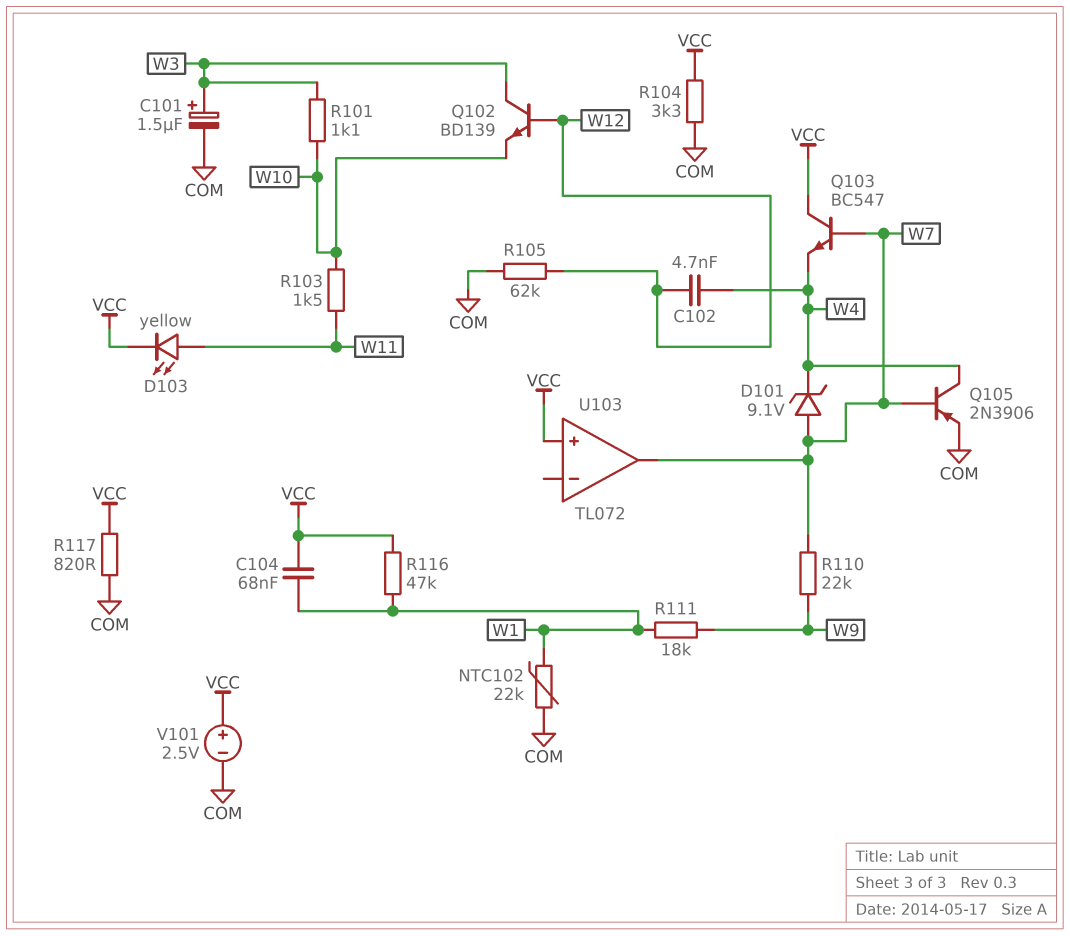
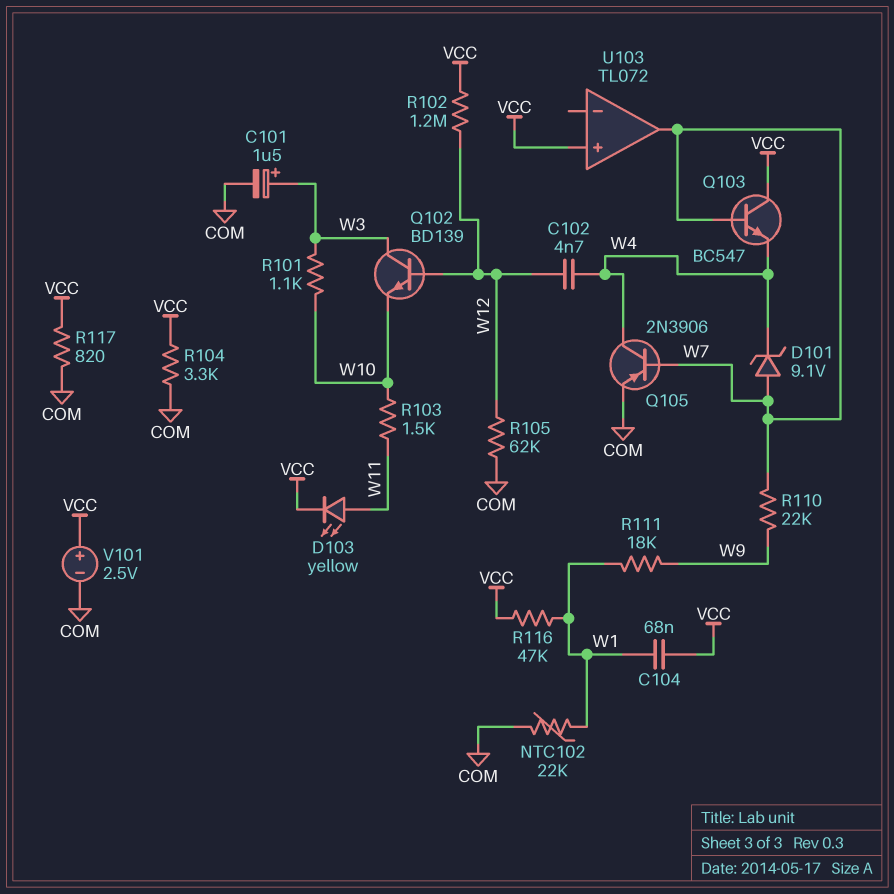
R102: none -> 1.2M (VCC, W12)

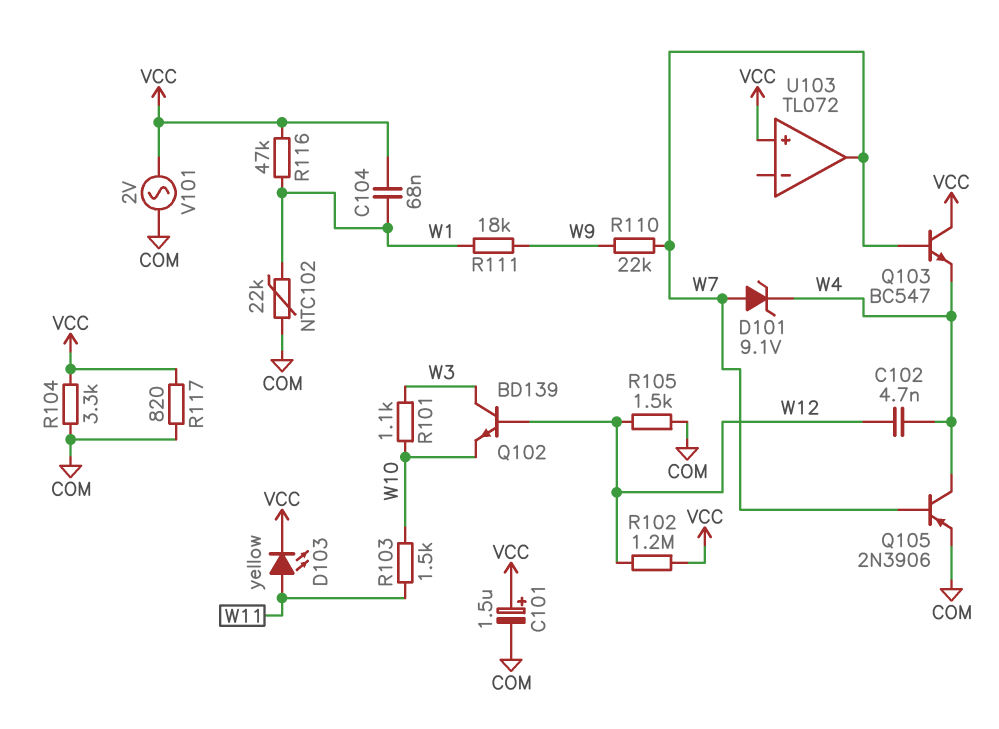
C101: 1.5uF (plus W3, minus COM) -> 1.5uF (plus VCC, minus COM)
R105: 62k (COM, W12) -> 1.5k (COM, W12)
V101: 2.5V (plus VCC, minus COM) -> AC 2V (COM, VCC)

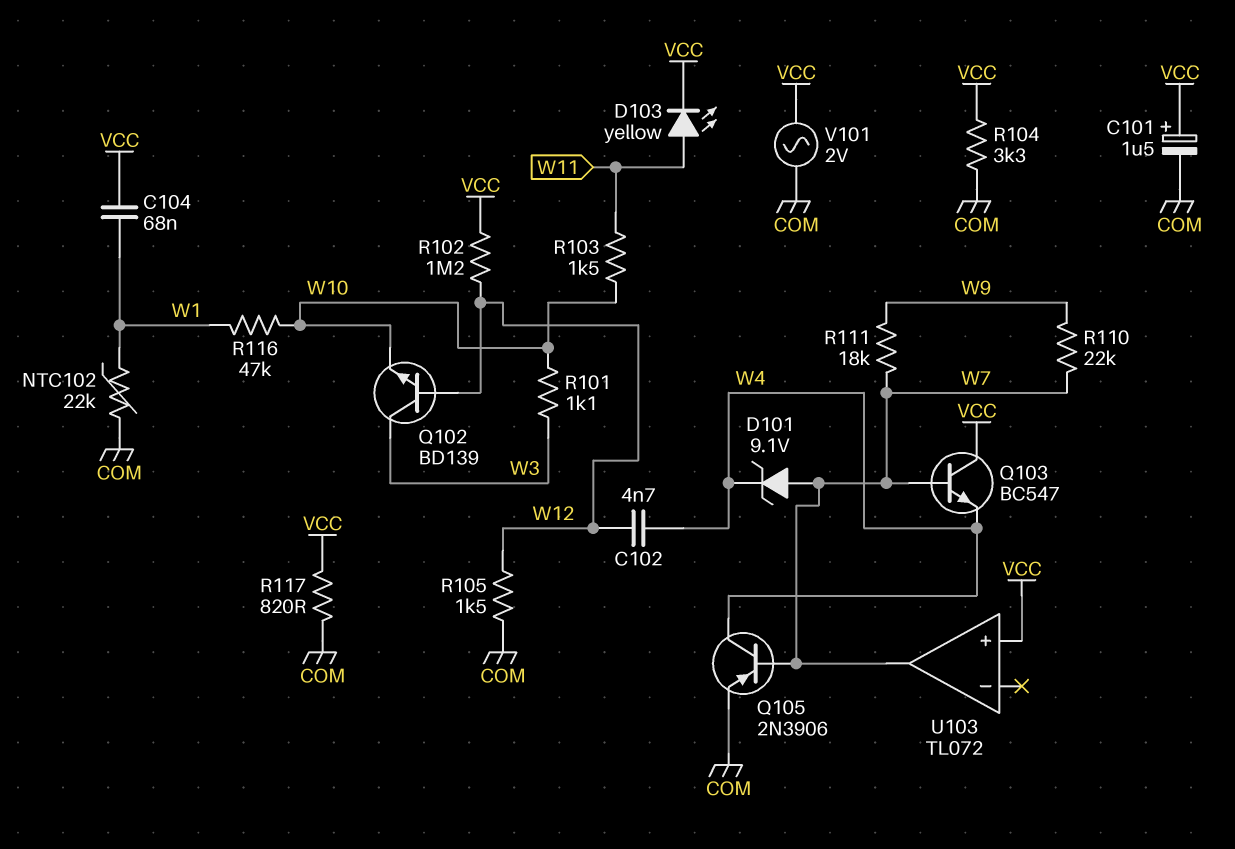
R111: 18k (W1, W9) -> 18k (W7, W9)
R116: 47k (VCC, W1) -> 47k (W1, W10)

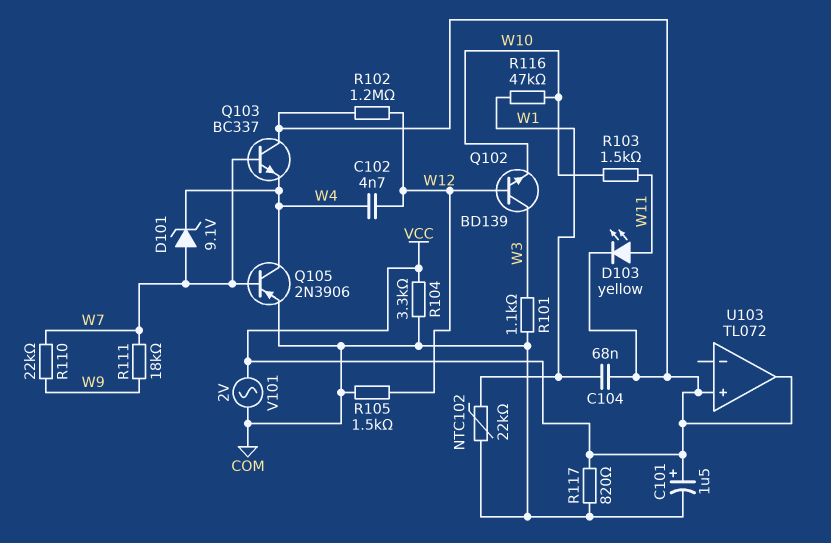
Q103: NPN BC547 (B W7, C VCC, E W4) -> NPN BC337 (B W7, C VCC, E W4)
R101: 1.1k (W3, W10) -> 1.1k (COM, W3)
U103 pin out: W7 -> VCC

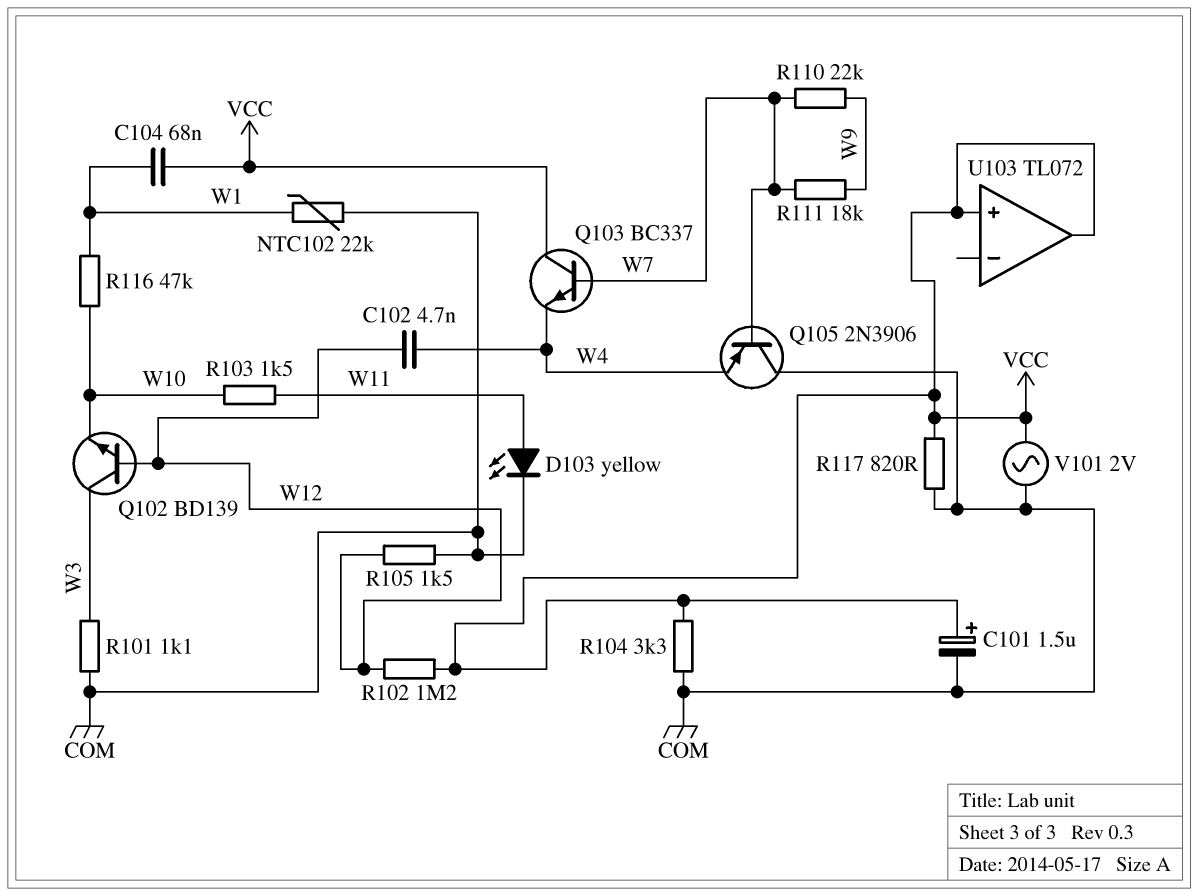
D101: zener 9.1V (A W7, K W4) -> none
D103: LED yellow (A W11, K VCC) -> LED yellow (A W11, K COM)
Q105: PNP 2N3906 (B W7, C W4, E COM) -> PNP 2N3906 (B W7, C COM, E W4)

